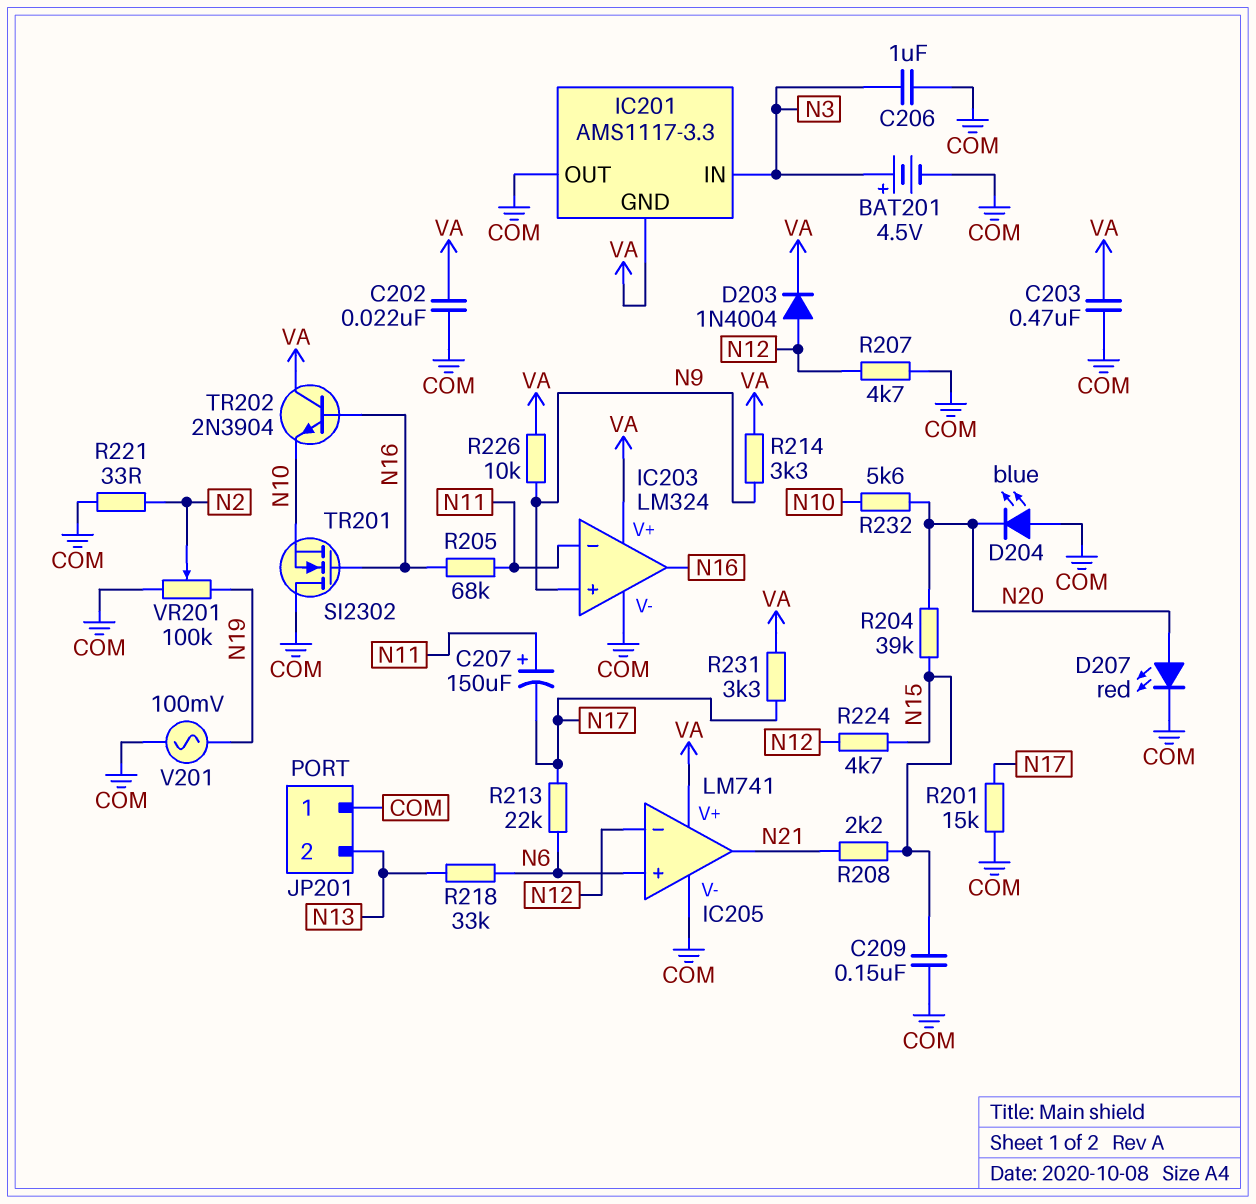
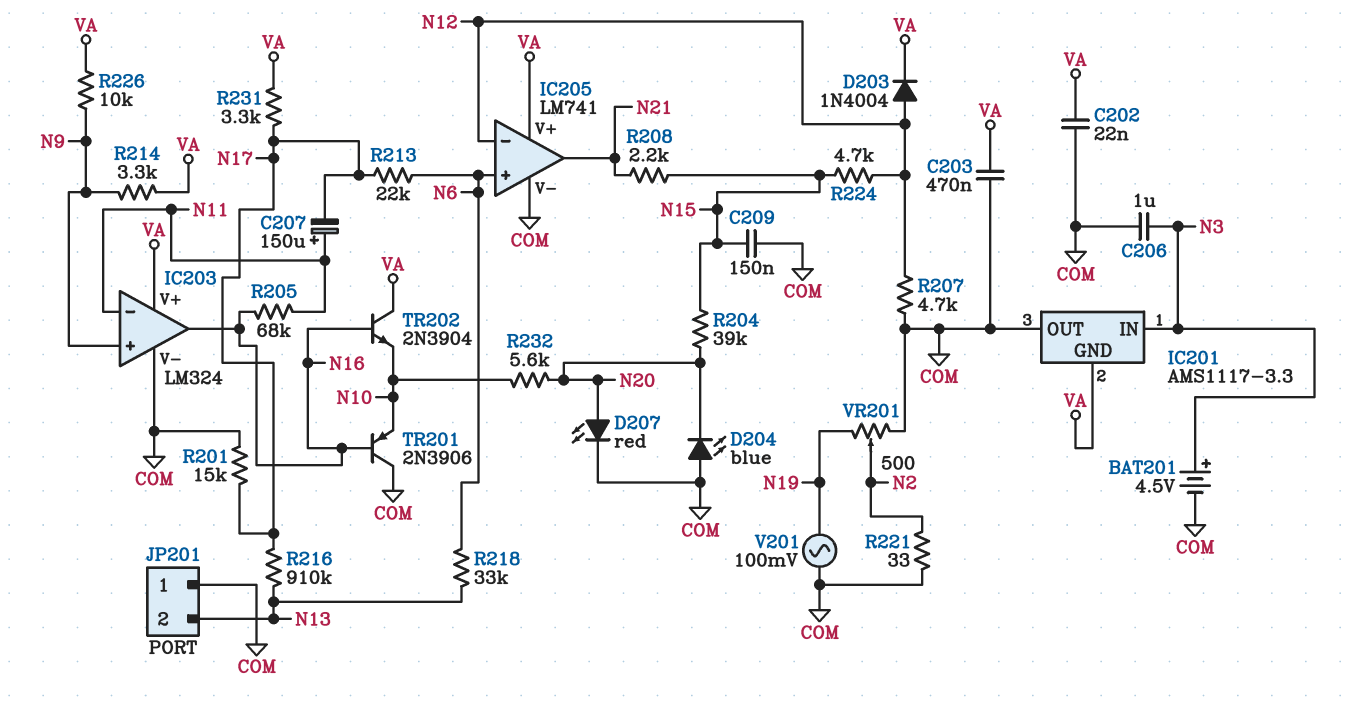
R216: none -> 910k (N13, N17)
TR201: NMOS SI2302 (G N16, D COM, S N10) -> PNP 2N3906 (B N16, C COM, E N10)
VR201: 100k (COM, N19, wiper N2) -> 500 (COM, N19, wiper N2)

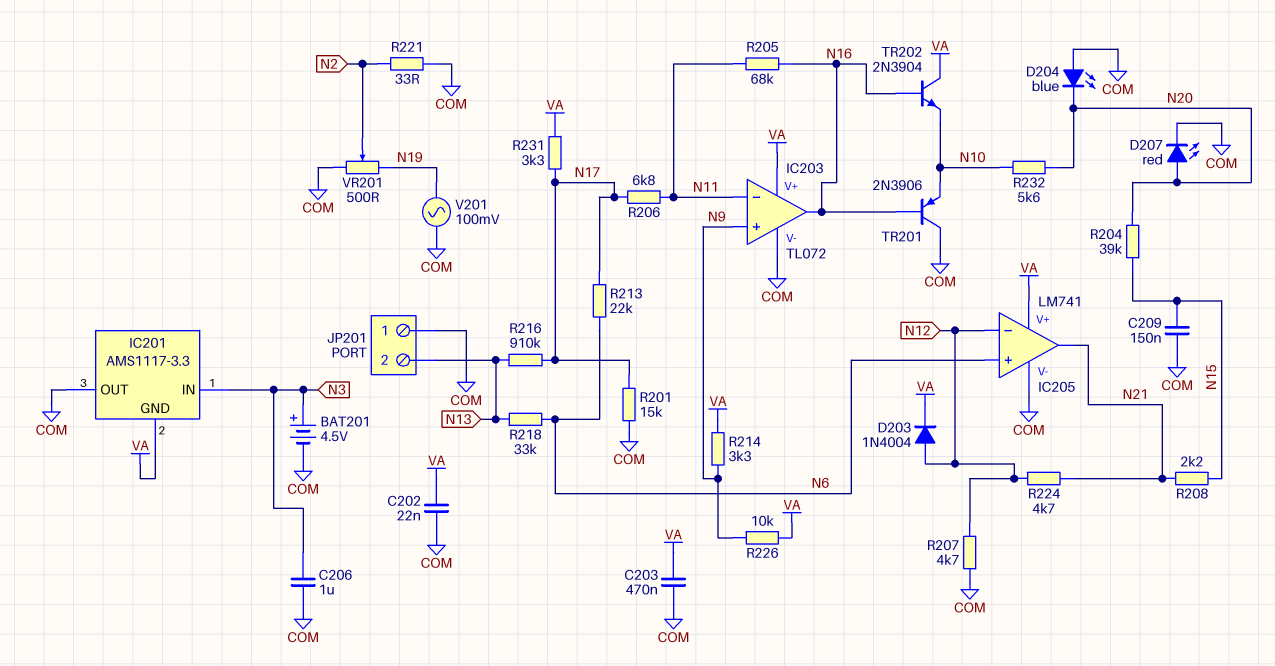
C207: 150uF (plus N11, minus N17) -> none
IC203: LM324 -> TL072
R206: none -> 6.8k (N11, N17)
R224: 4.7k (N12, N15) -> 4.7k (N12, N21)

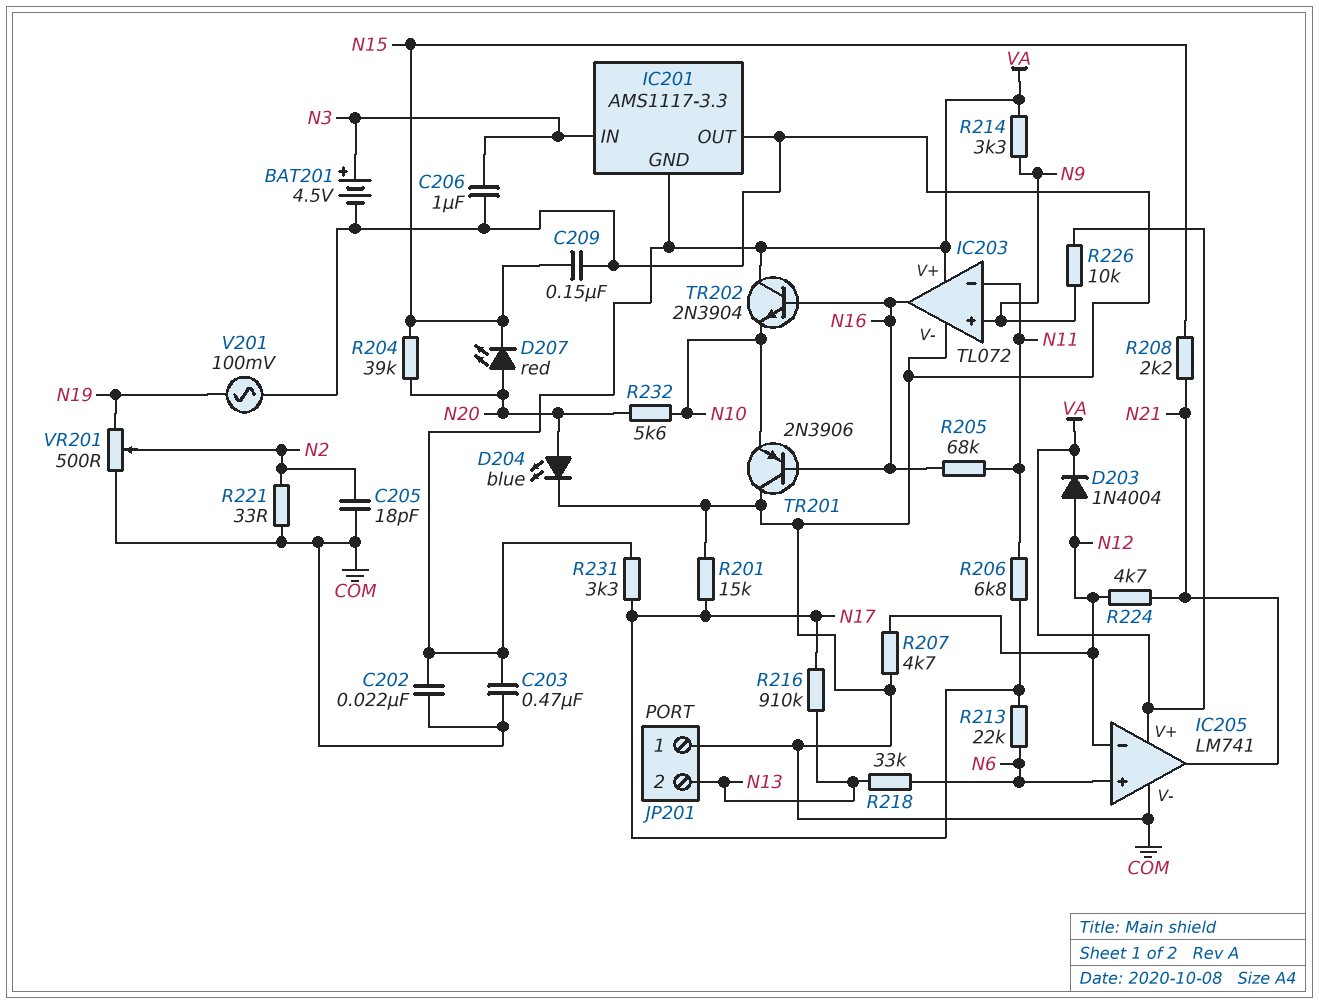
C205: none -> 18pF (COM, N2)
D204: LED blue (A COM, K N20) -> LED blue (A N20, K COM)
D207: LED red (A N20, K COM) -> LED red (A N20, K N15)

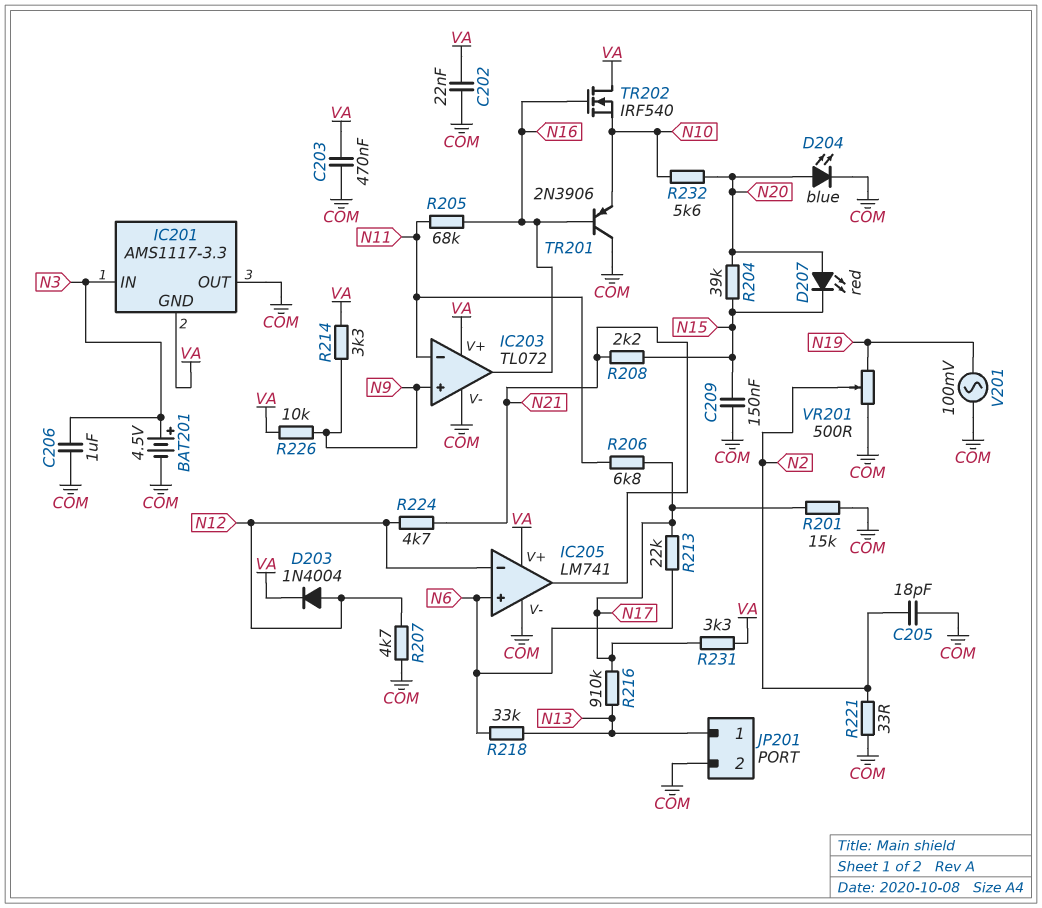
JP201 pin 1: COM -> N13
JP201 pin 2: N13 -> COM
TR202: NPN 2N3904 (B N16, C VA, E N10) -> NMOS IRF540 (G N16, D VA, S N10)

